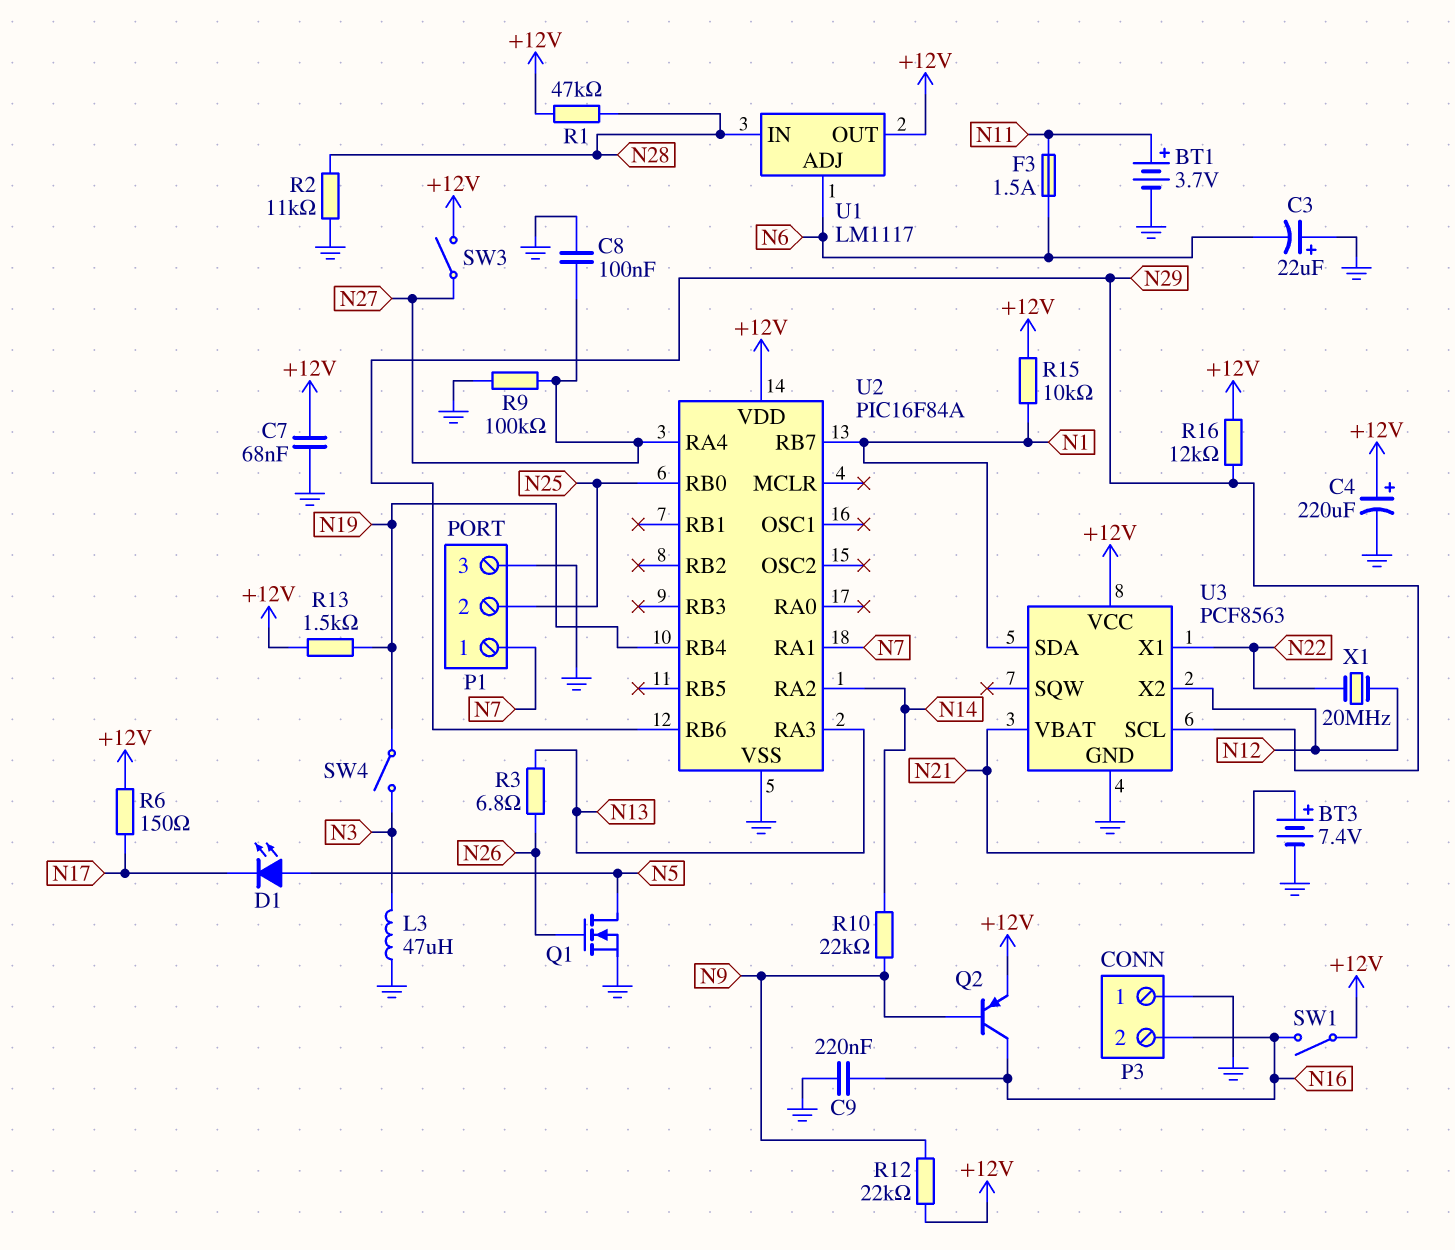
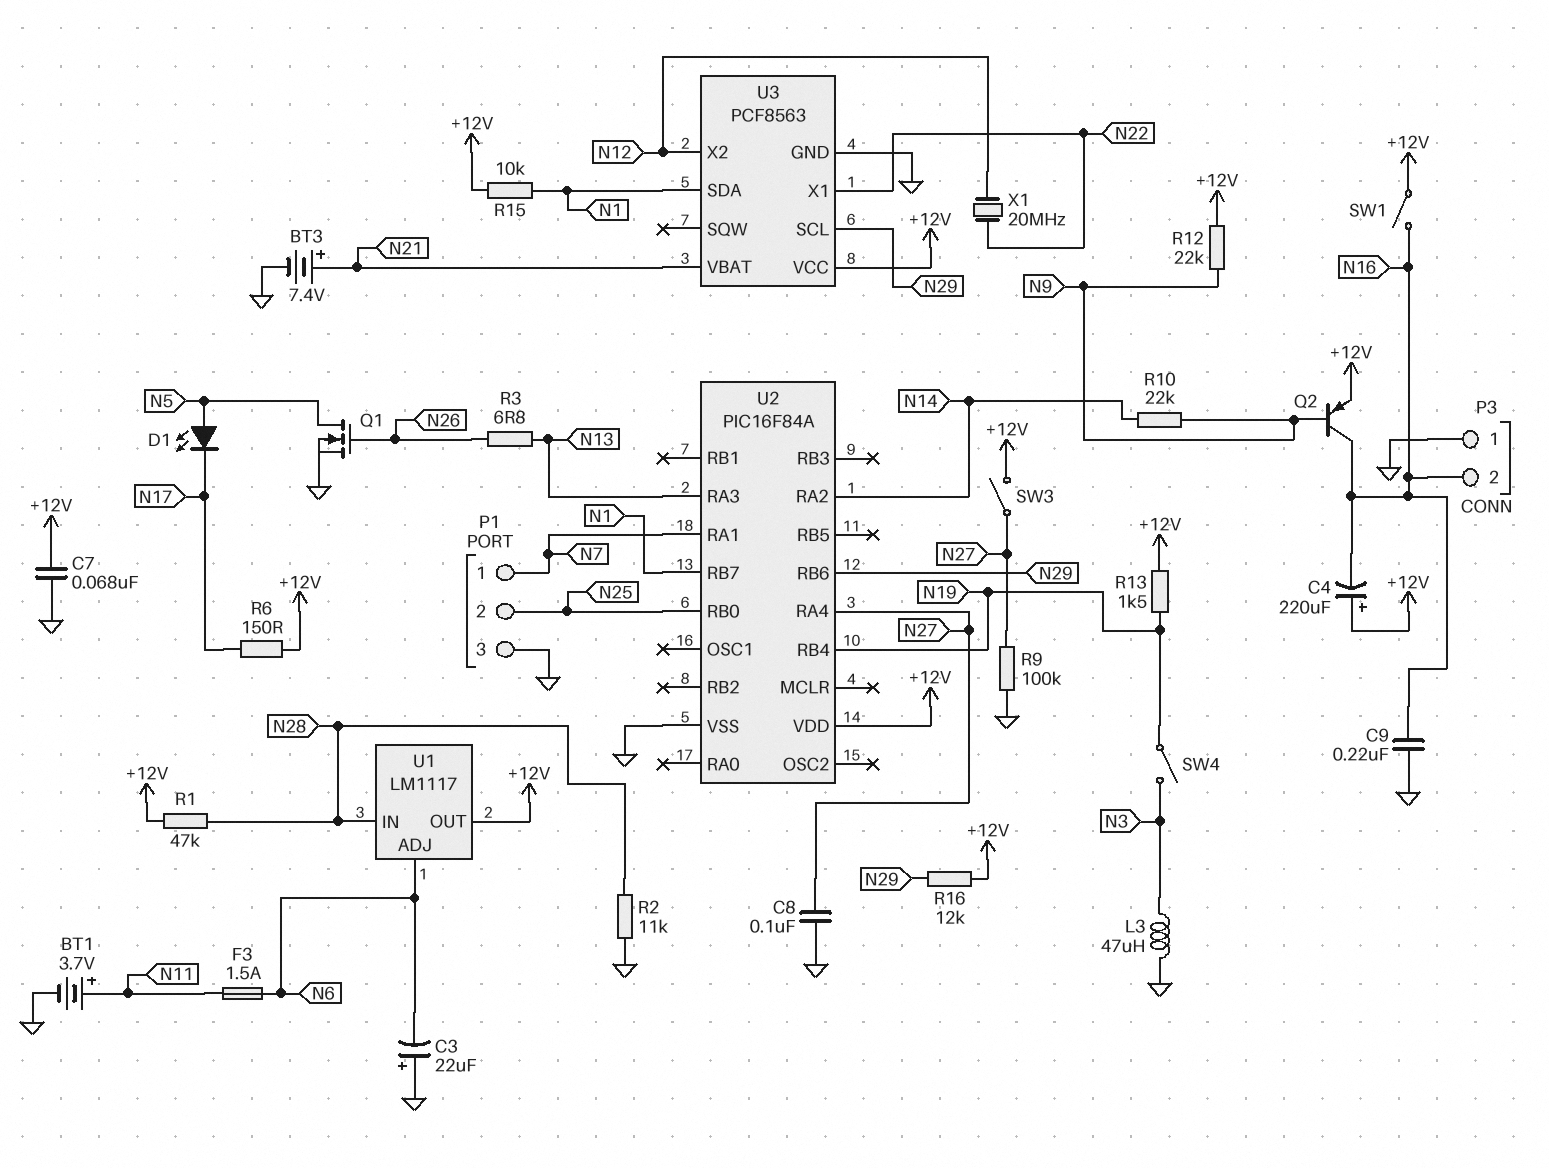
C4: 220uF (plus +12V, minus GND) -> 220uF (plus +12V, minus N16)

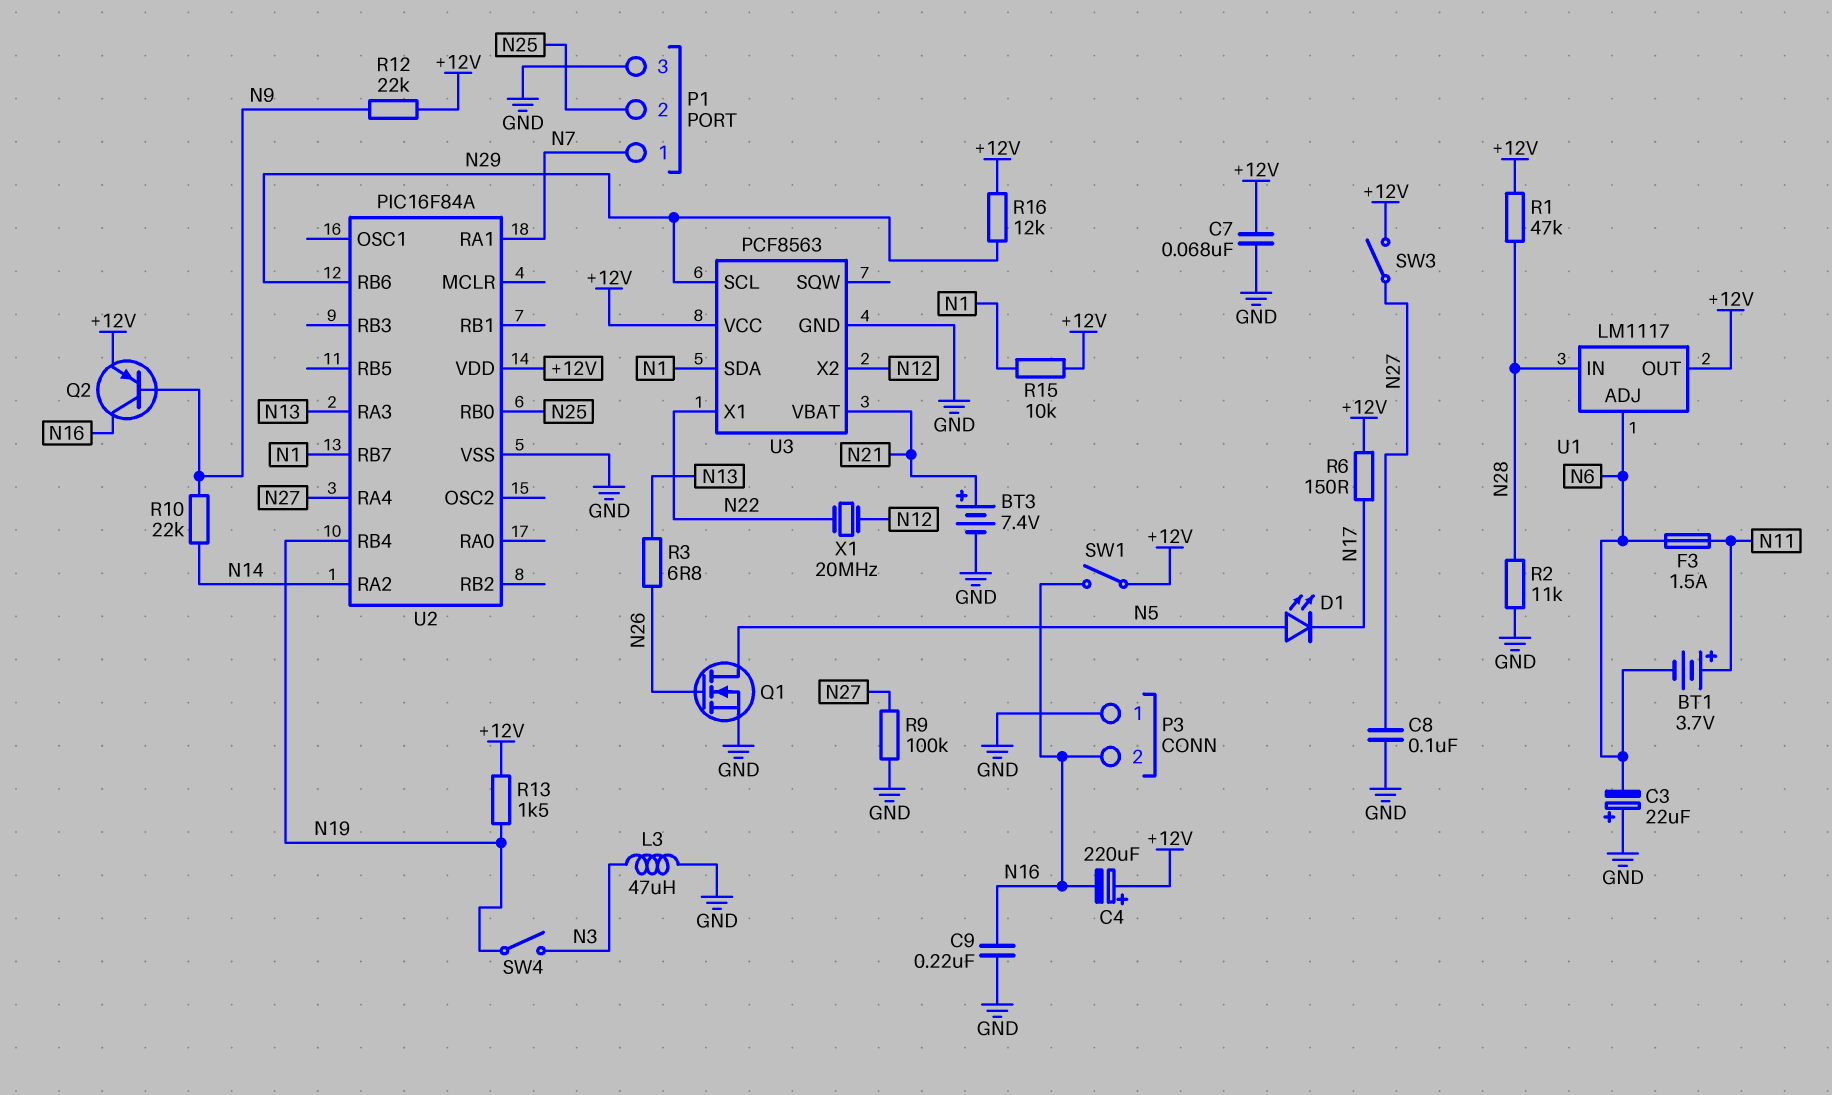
BT1: 3.7V (plus N11, minus GND) -> 3.7V (plus N11, minus N6)

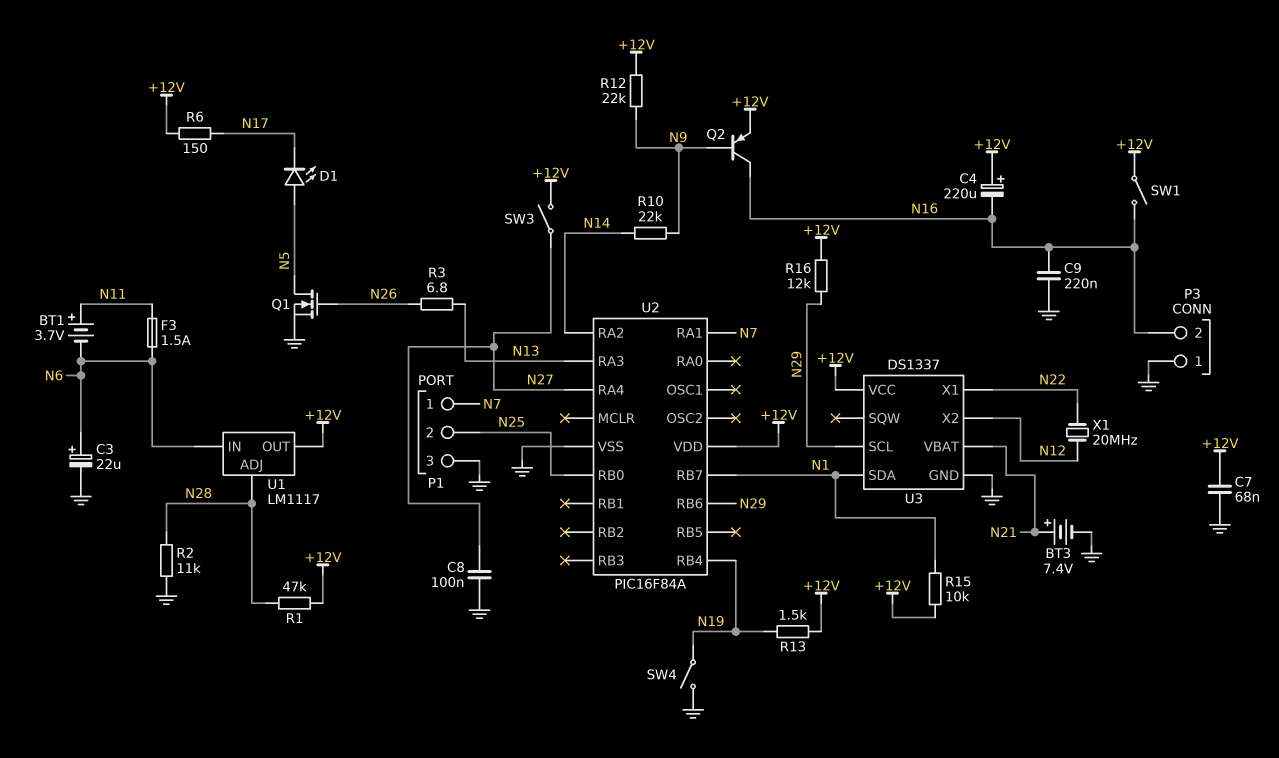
C3: 22uF (plus GND, minus N6) -> 22uF (plus N6, minus GND)
L3: 47uH (GND, N3) -> none
R9: 100k (GND, N27) -> none
SW4: switch (N3, N19) -> switch (GND, N19)
U1 pin ADJ: N6 -> N28
U1 pin IN: N28 -> N6
U3: PCF8563 -> DS1337

